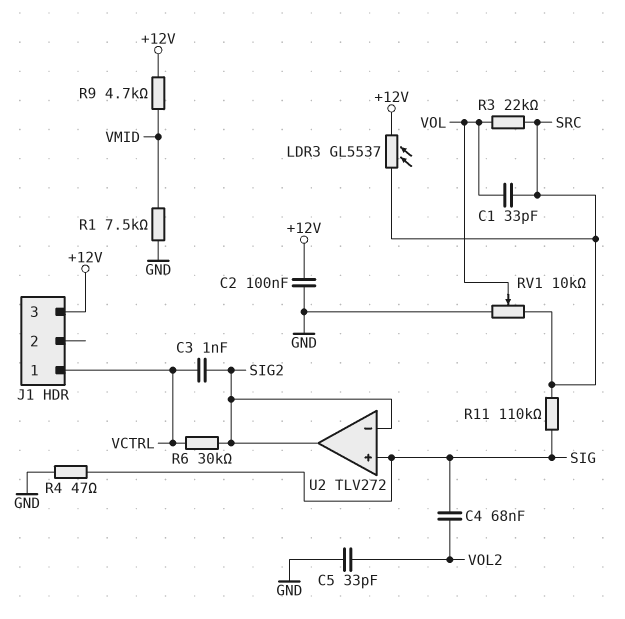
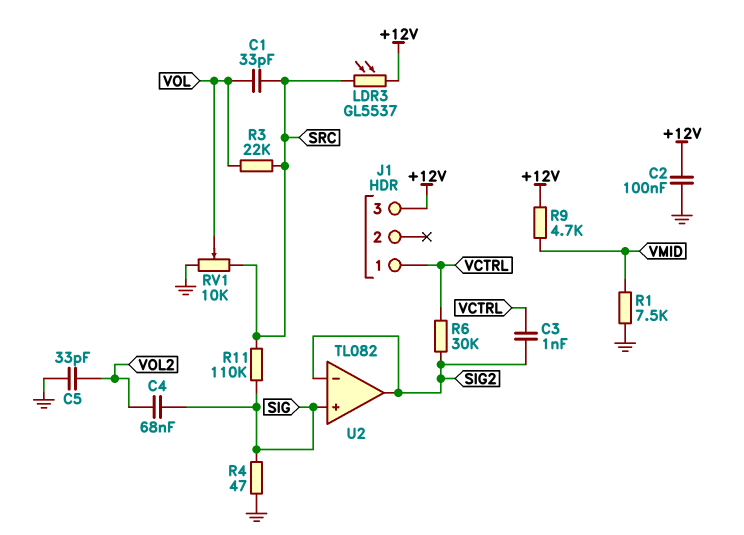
U2: TLV272 -> TL082

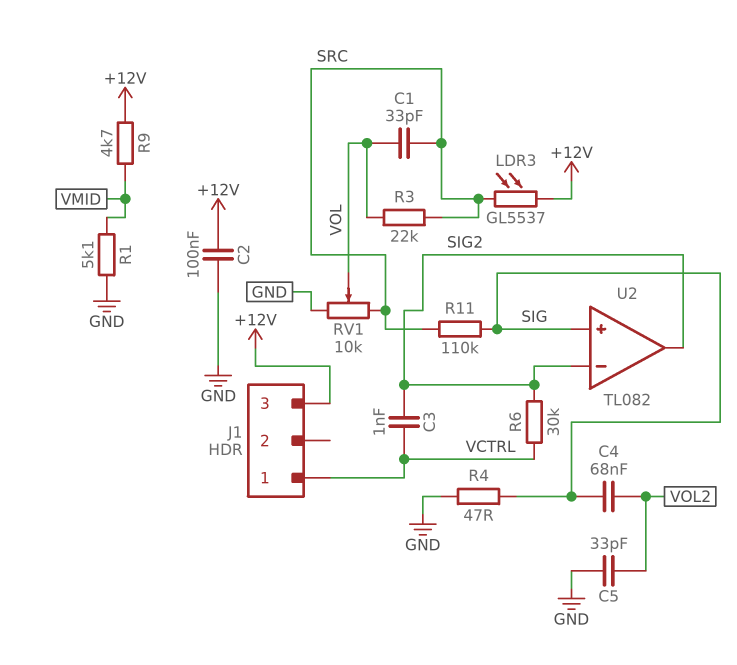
R1: 7.5k (GND, VMID) -> 5.1k (GND, VMID)

